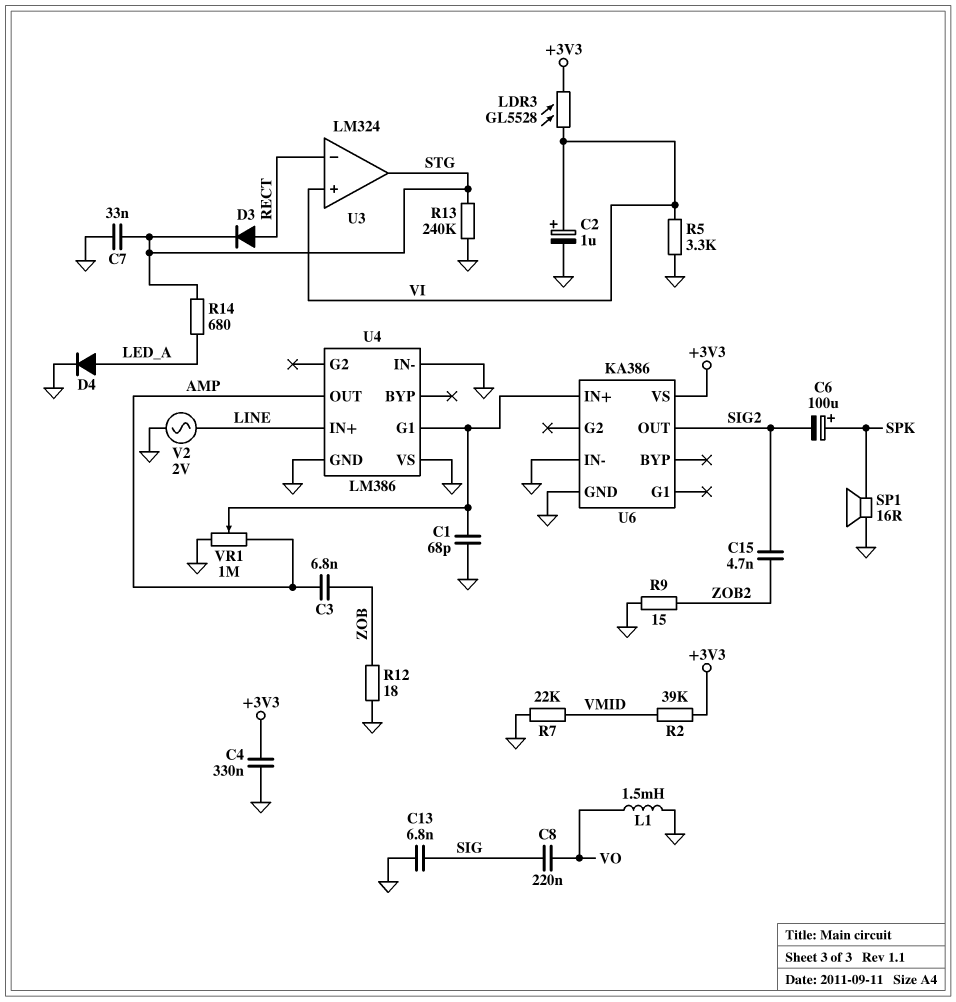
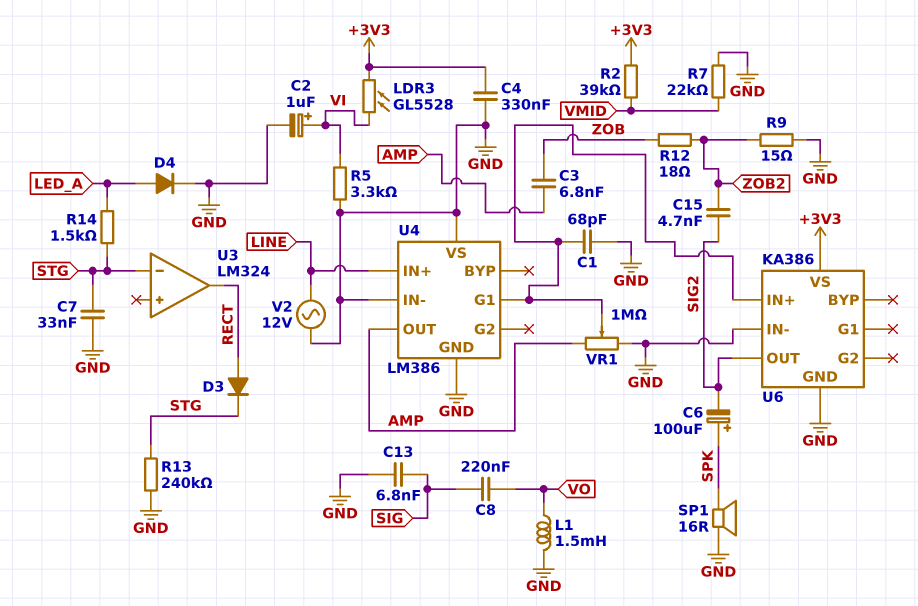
R12: 18 (GND, ZOB) -> 18 (ZOB, ZOB2)
R14: 680 (LED_A, STG) -> 1.5k (LED_A, STG)
U3 pin in+: VI -> none
U3 pin in-: RECT -> STG
U3 pin out: STG -> RECT
V2: AC 2V (GND, LINE) -> AC 12V (GND, LINE)

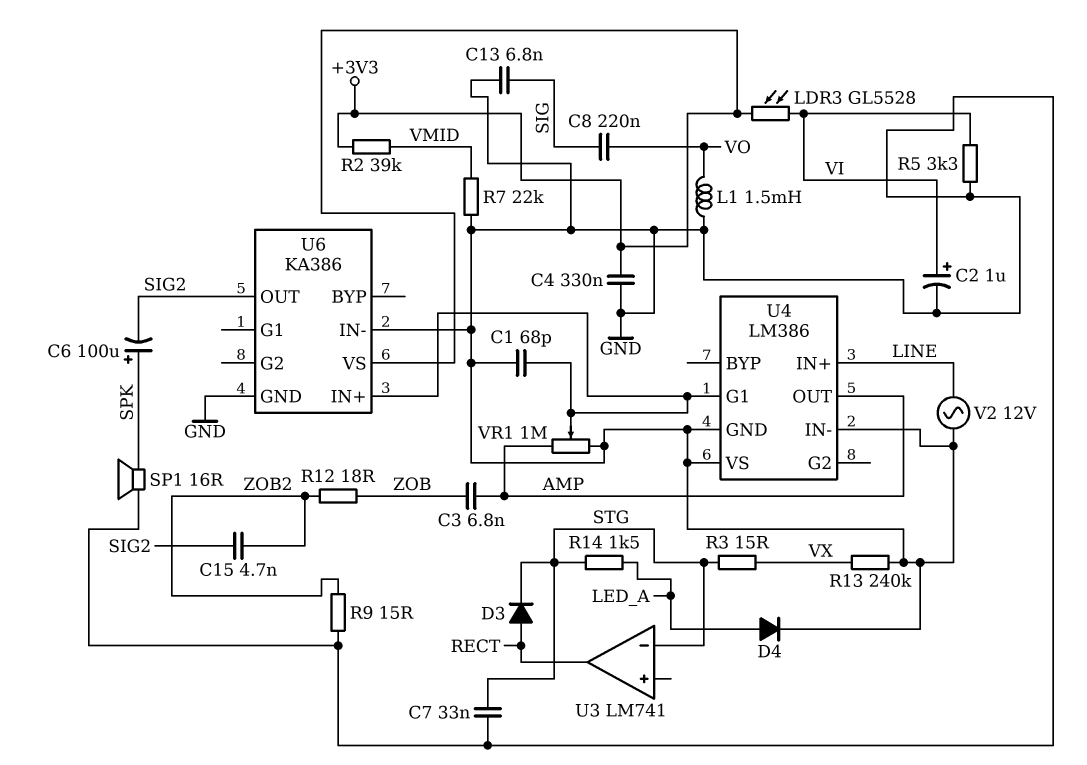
R3: none -> 15 (STG, VX)
R13: 240k (GND, STG) -> 240k (GND, VX)
U3: LM324 -> LM741

